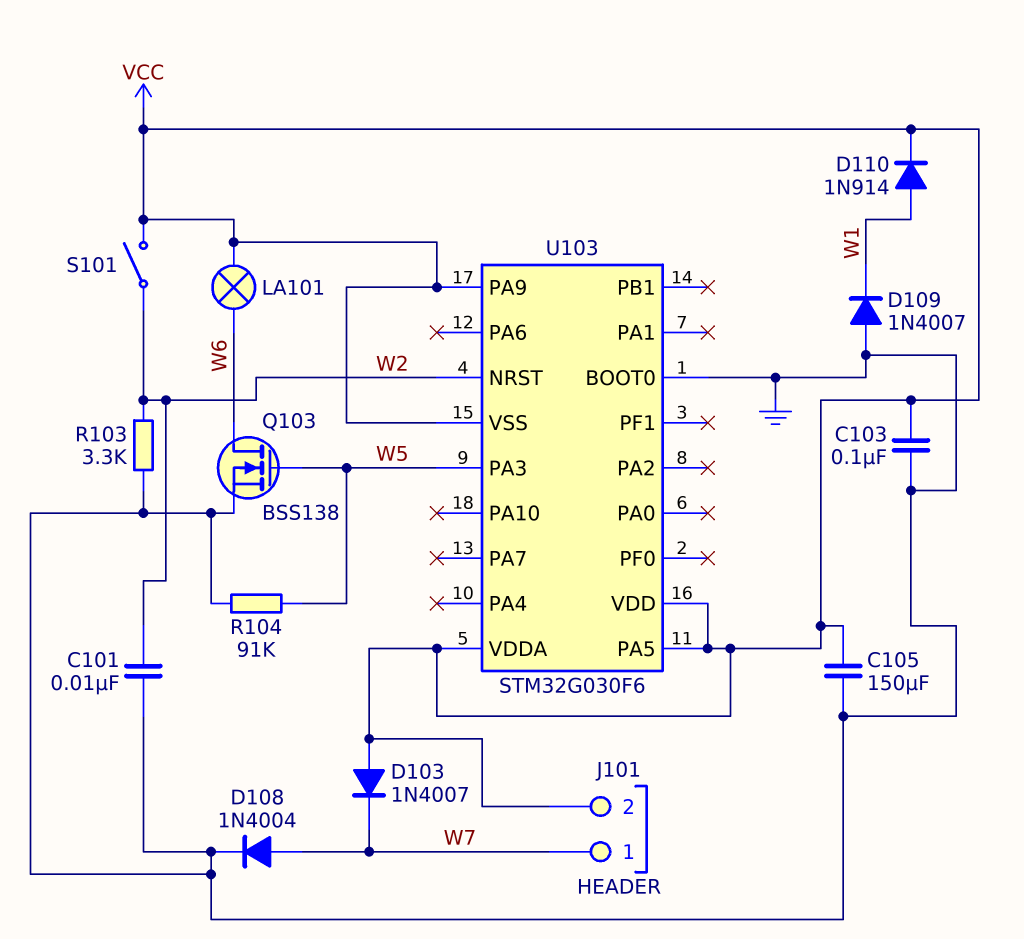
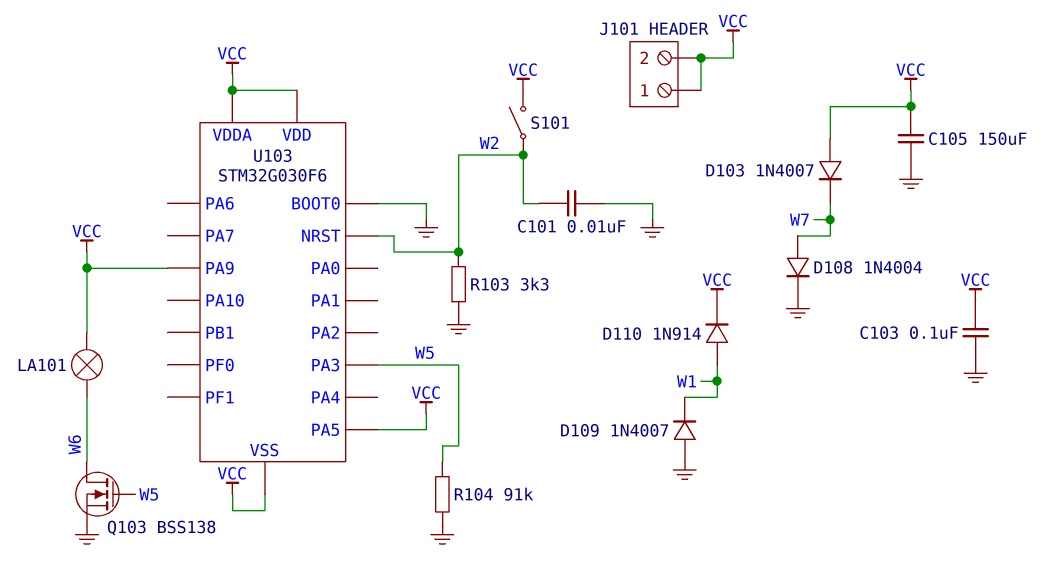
J101 pin 1: W7 -> VCC

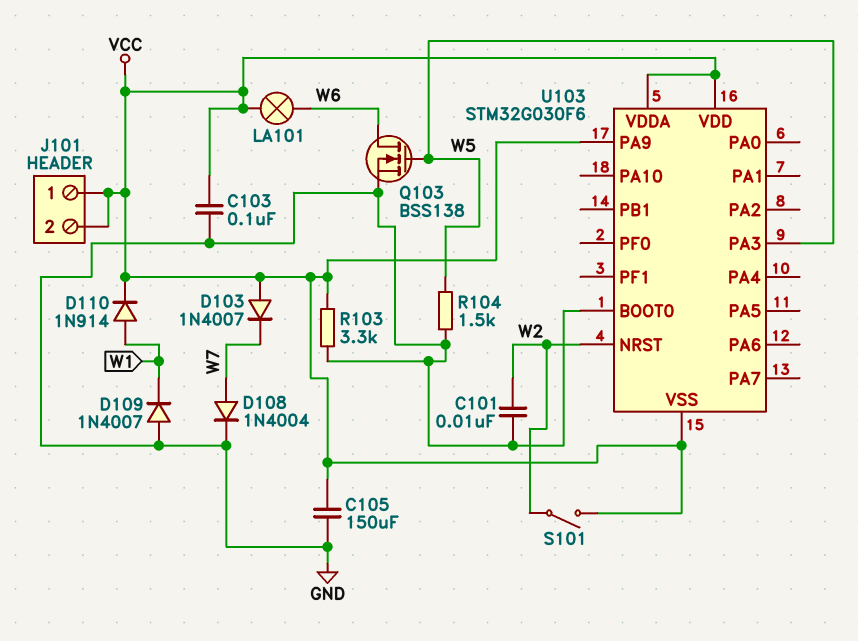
R103: 3.3k (GND, W2) -> 3.3k (GND, VCC)
R104: 91k (GND, W5) -> 1.5k (GND, W5)
U103 pin PA5: VCC -> none

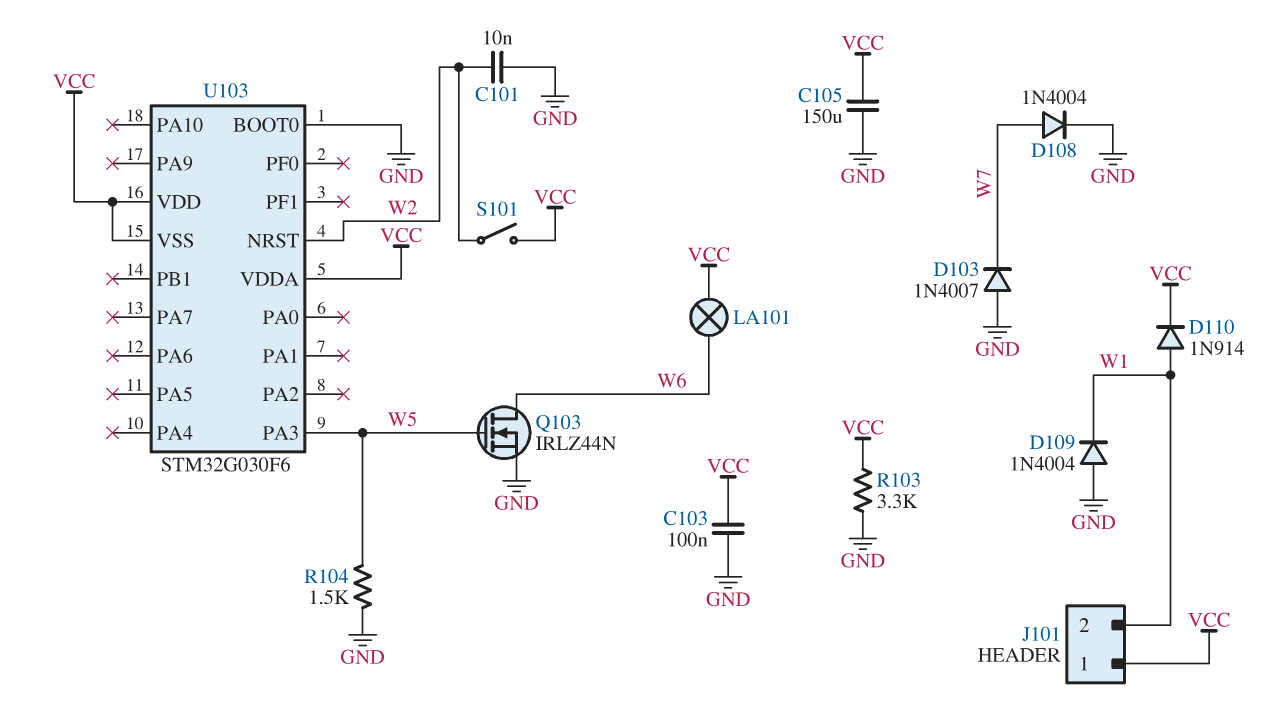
D103: diode 1N4007 (A VCC, K W7) -> diode 1N4007 (A GND, K W7)
D109: diode 1N4007 (A GND, K W1) -> diode 1N4004 (A GND, K W1)
J101 pin 2: VCC -> W1
Q103: NMOS BSS138 (G W5, D W6, S GND) -> NMOS IRLZ44N (G W5, D W6, S GND)
U103 pin PA9: VCC -> none

